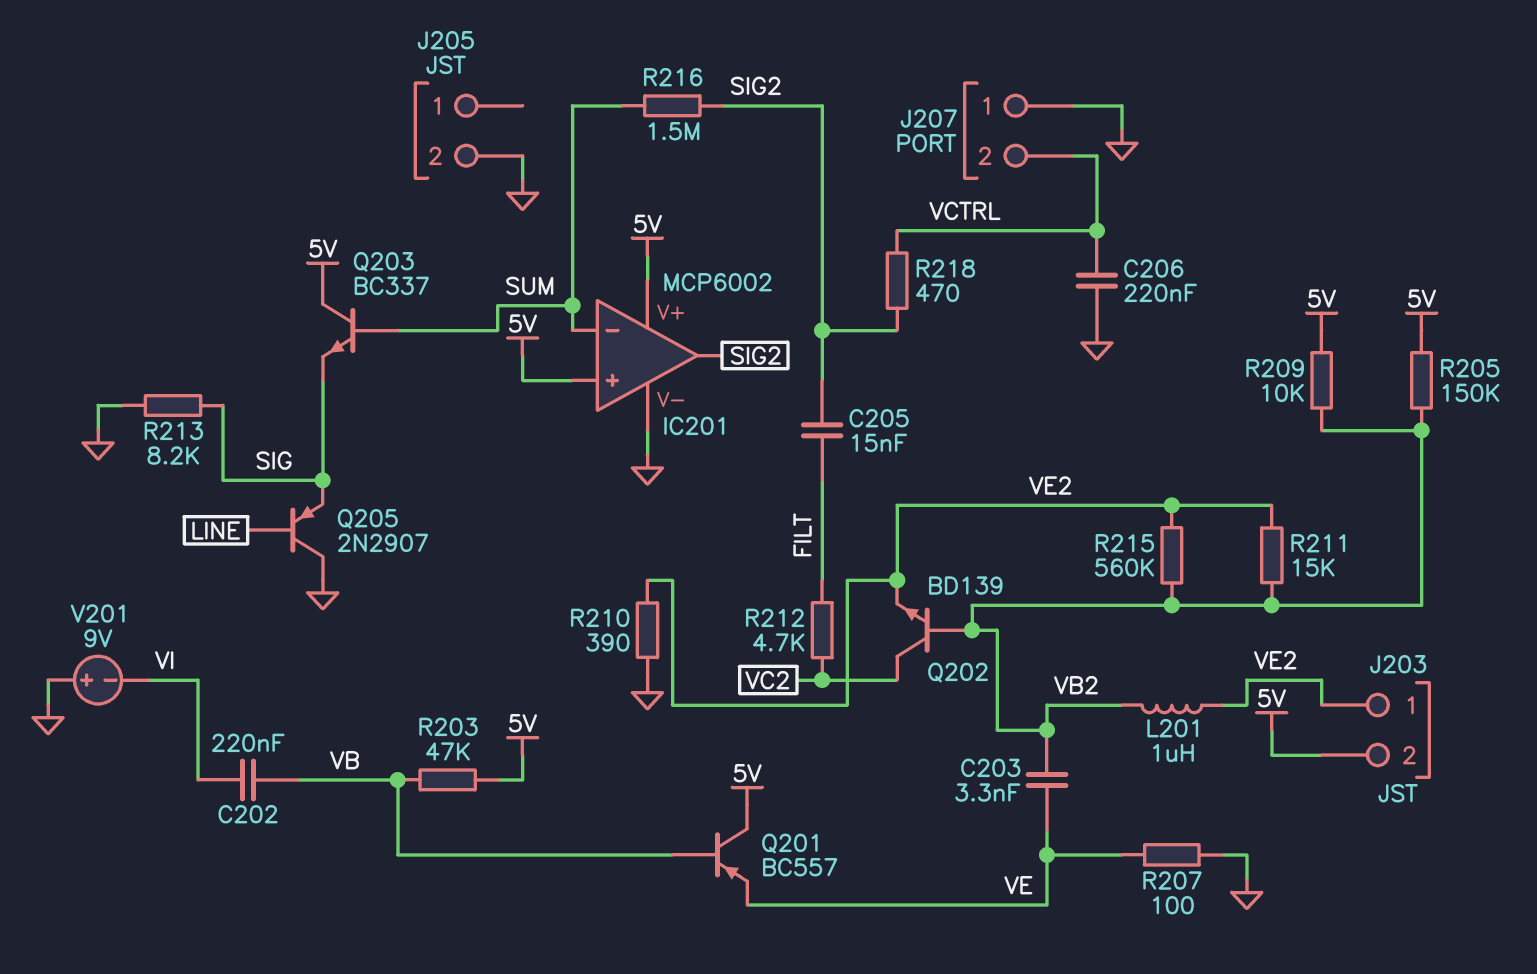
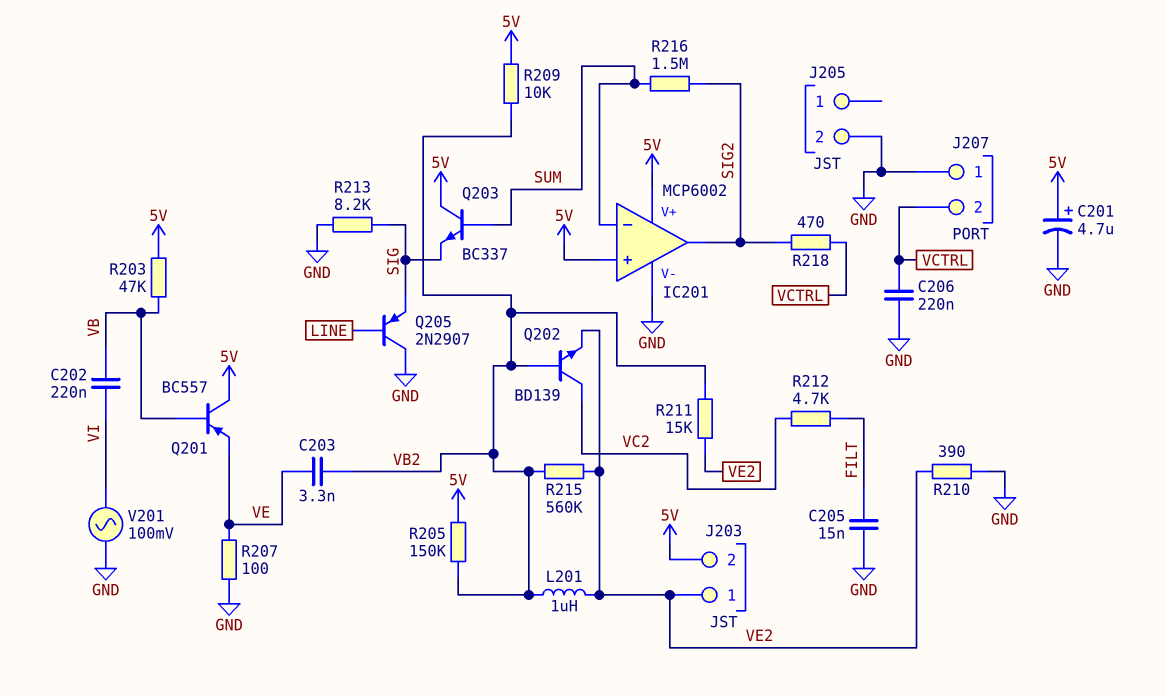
C201: none -> 4.7uF (plus 5V, minus GND)
C205: 15nF (FILT, SIG2) -> 15nF (FILT, GND)
V201: 9V (plus GND, minus VI) -> AC 100mV (GND, VI)

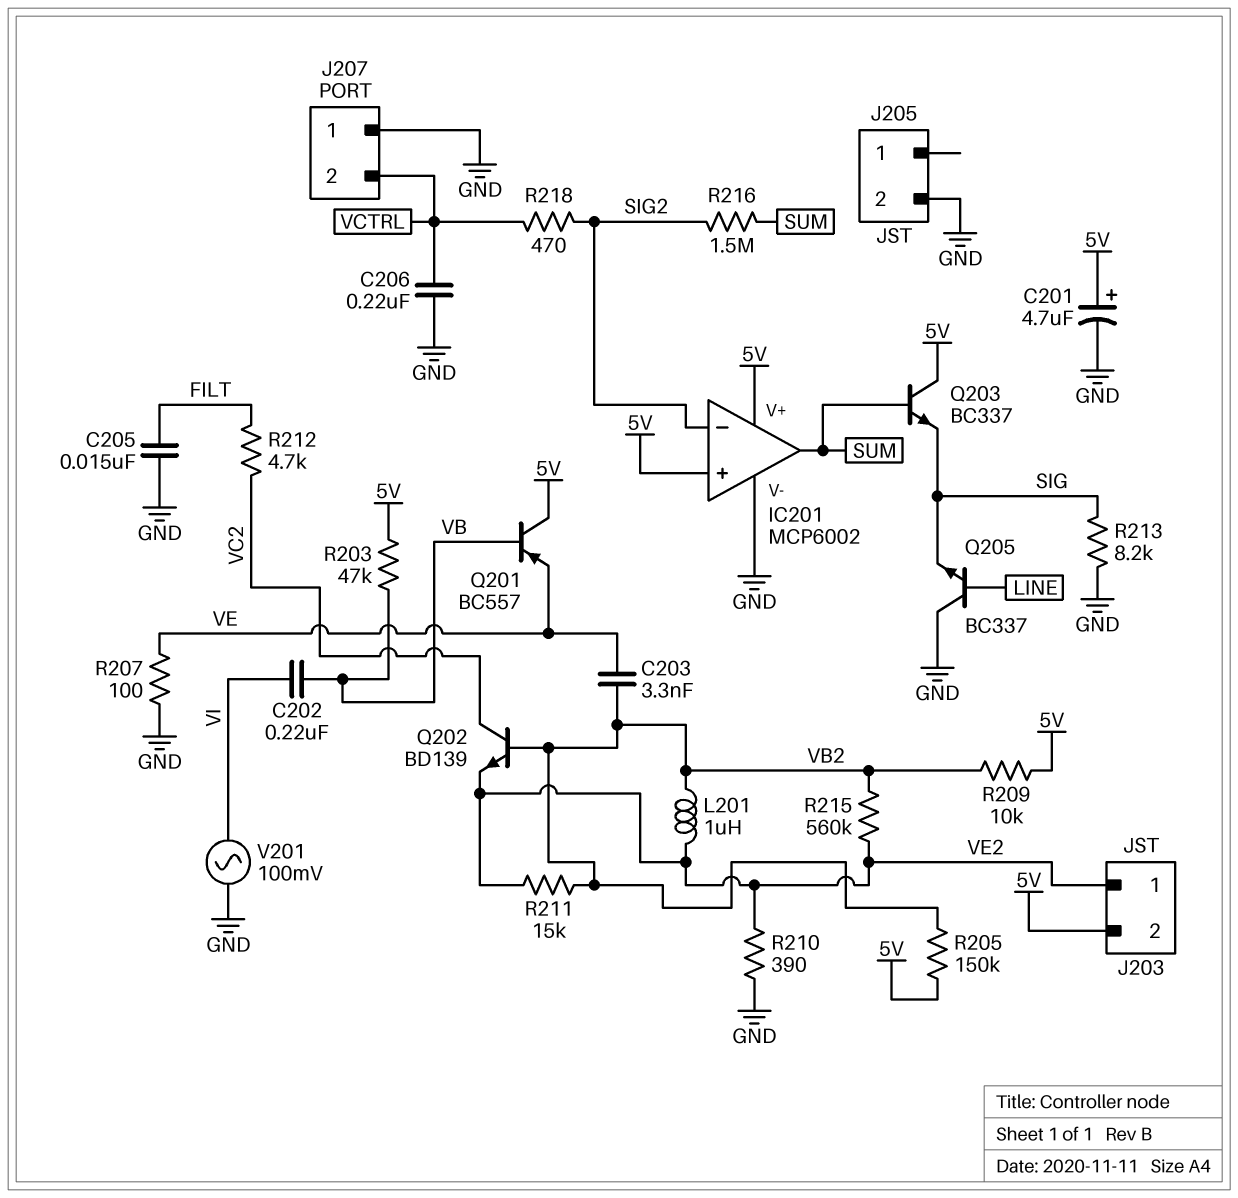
IC201 pin in-: SUM -> SIG2
IC201 pin out: SIG2 -> SUM
Q205: PNP 2N2907 (B LINE, C GND, E SIG) -> NPN BC337 (B LINE, C GND, E SIG)

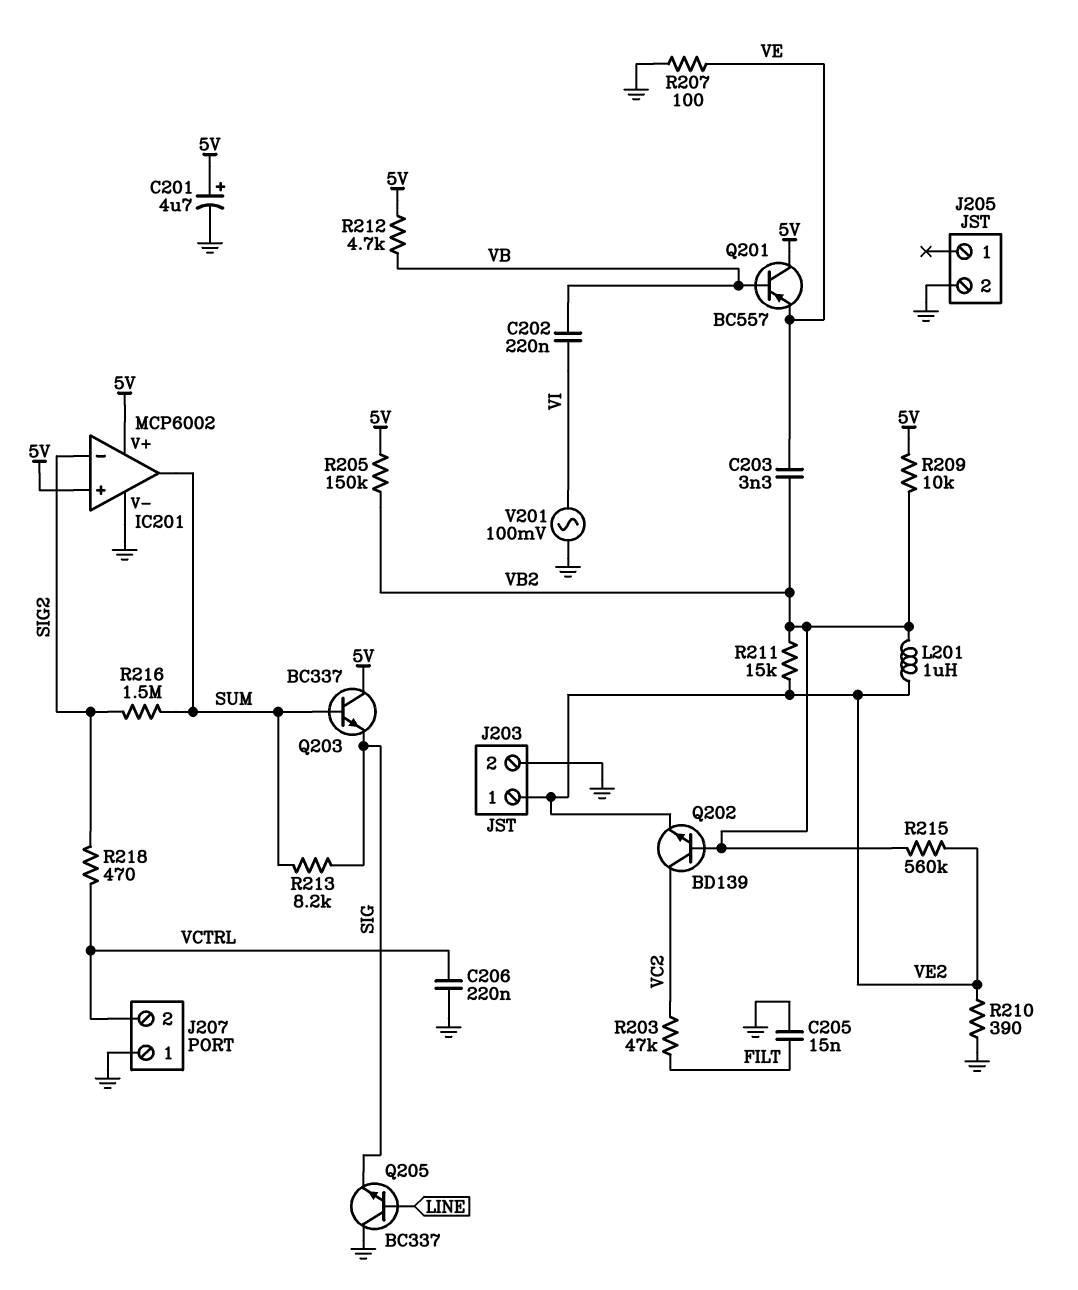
J203 pin 2: 5V -> GND
R203: 47k (5V, VB) -> 47k (FILT, VC2)
R212: 4.7k (FILT, VC2) -> 4.7k (5V, VB)
R213: 8.2k (GND, SIG) -> 8.2k (SIG, SUM)

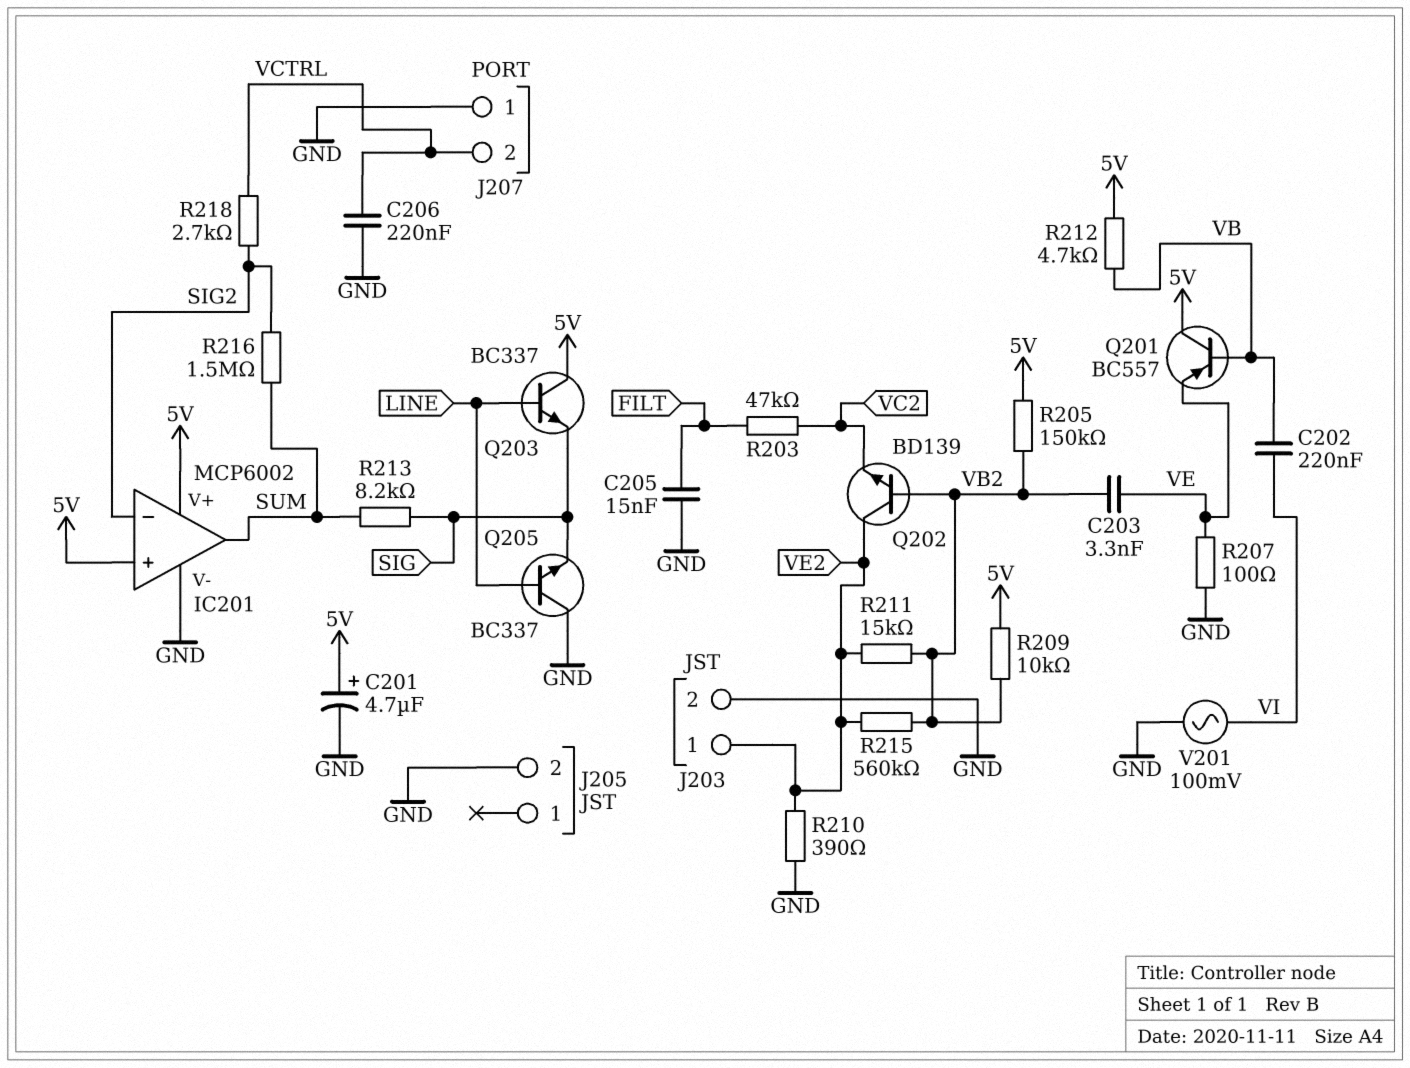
L201: 1uH (VB2, VE2) -> none
Q202: NPN BD139 (B VB2, C VC2, E VE2) -> NPN BD139 (B VB2, C VE2, E VC2)
Q203: NPN BC337 (B SUM, C 5V, E SIG) -> NPN BC337 (B LINE, C 5V, E SIG)
R218: 470 (SIG2, VCTRL) -> 2.7k (SIG2, VCTRL)

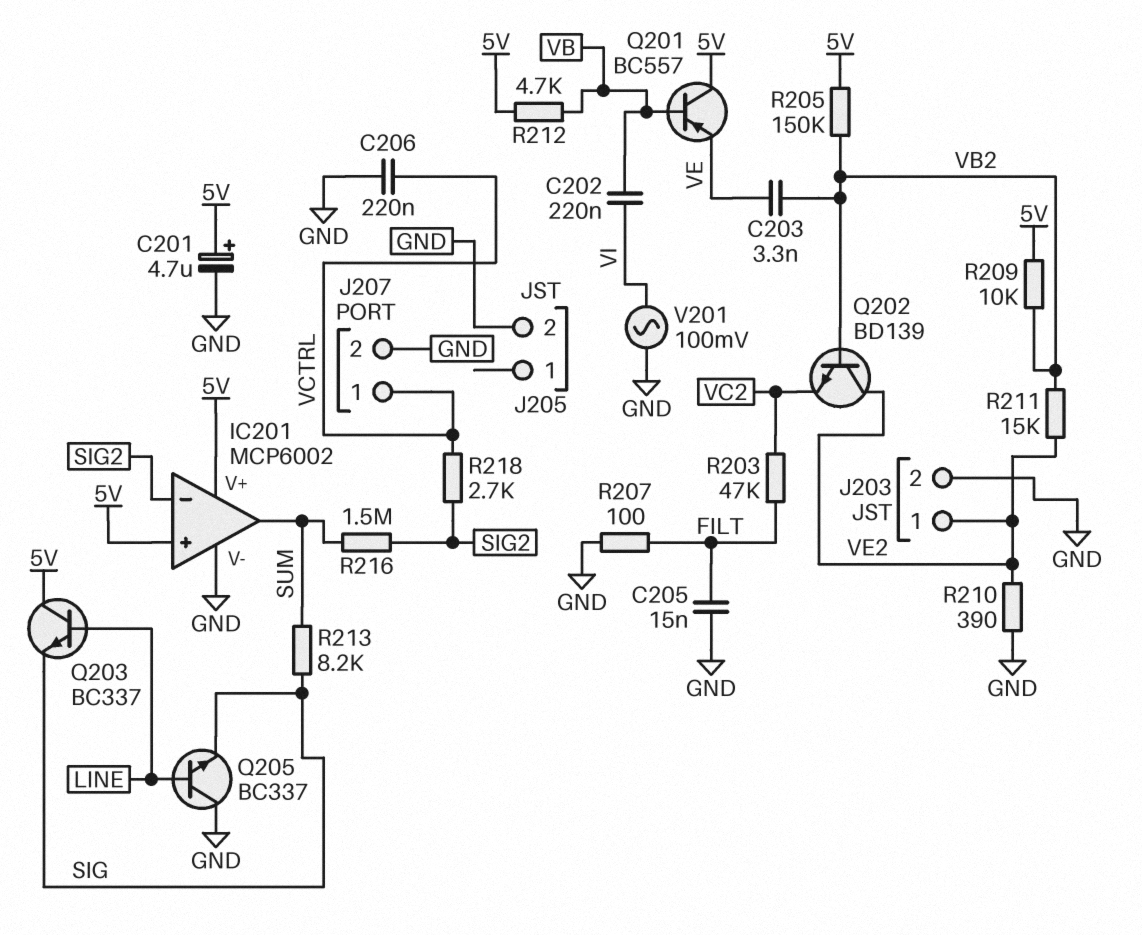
J207 pin 1: GND -> VCTRL
J207 pin 2: VCTRL -> GND
R207: 100 (GND, VE) -> 100 (FILT, GND)
R215: 560k (VB2, VE2) -> none

